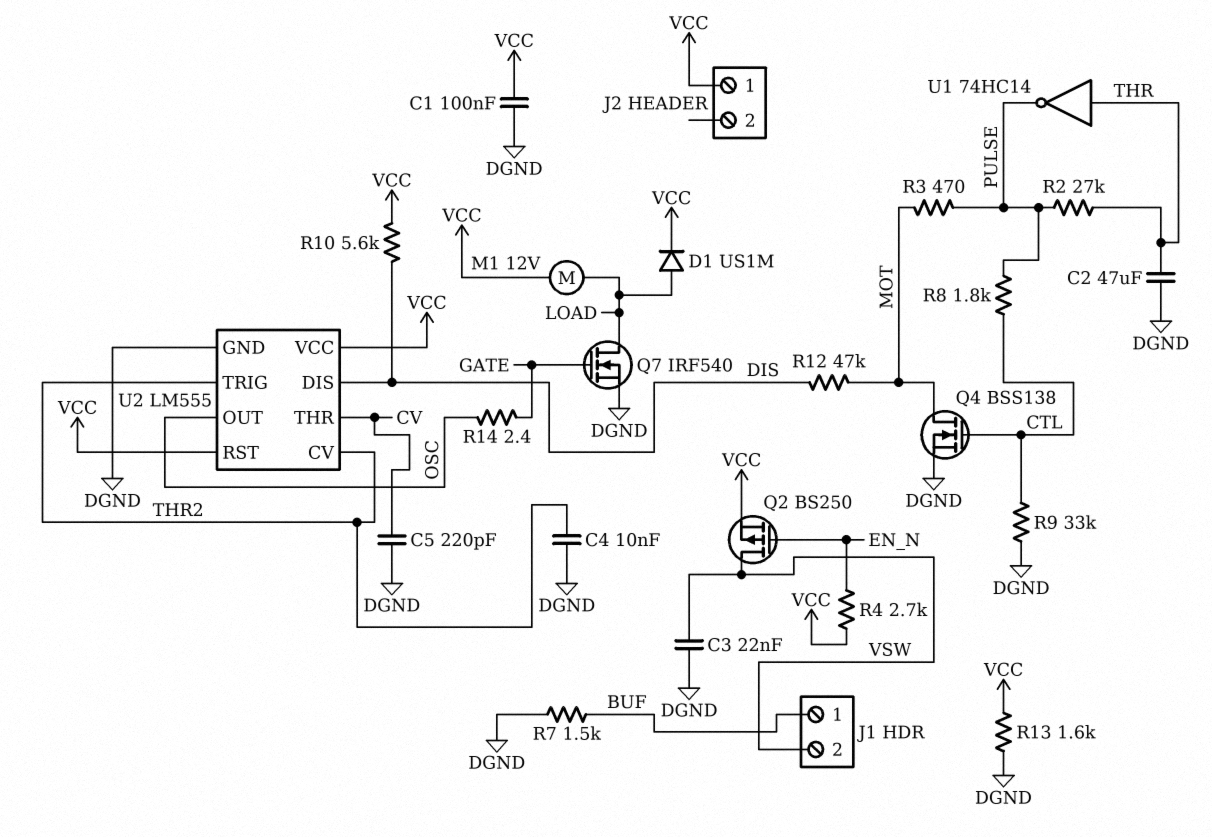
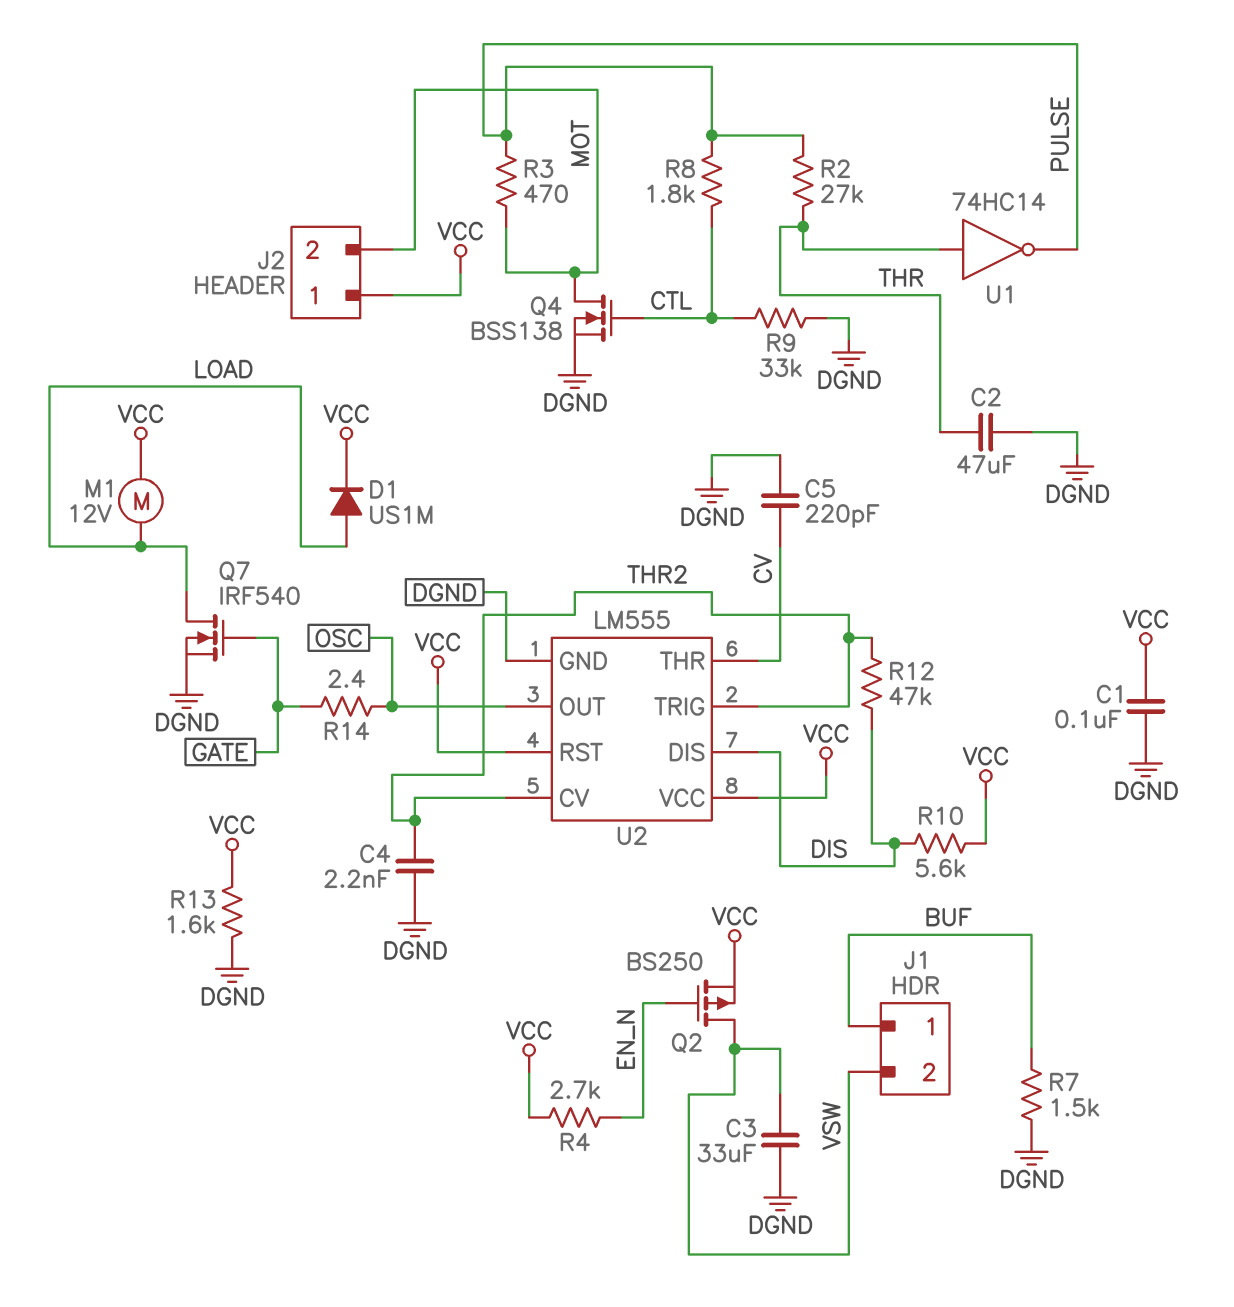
C3: 22nF (DGND, VSW) -> 33uF (DGND, VSW)
C4: 10nF (DGND, THR2) -> 2.2nF (DGND, THR2)
J2 pin 2: none -> MOT
R12: 47k (DIS, MOT) -> 47k (DIS, THR2)

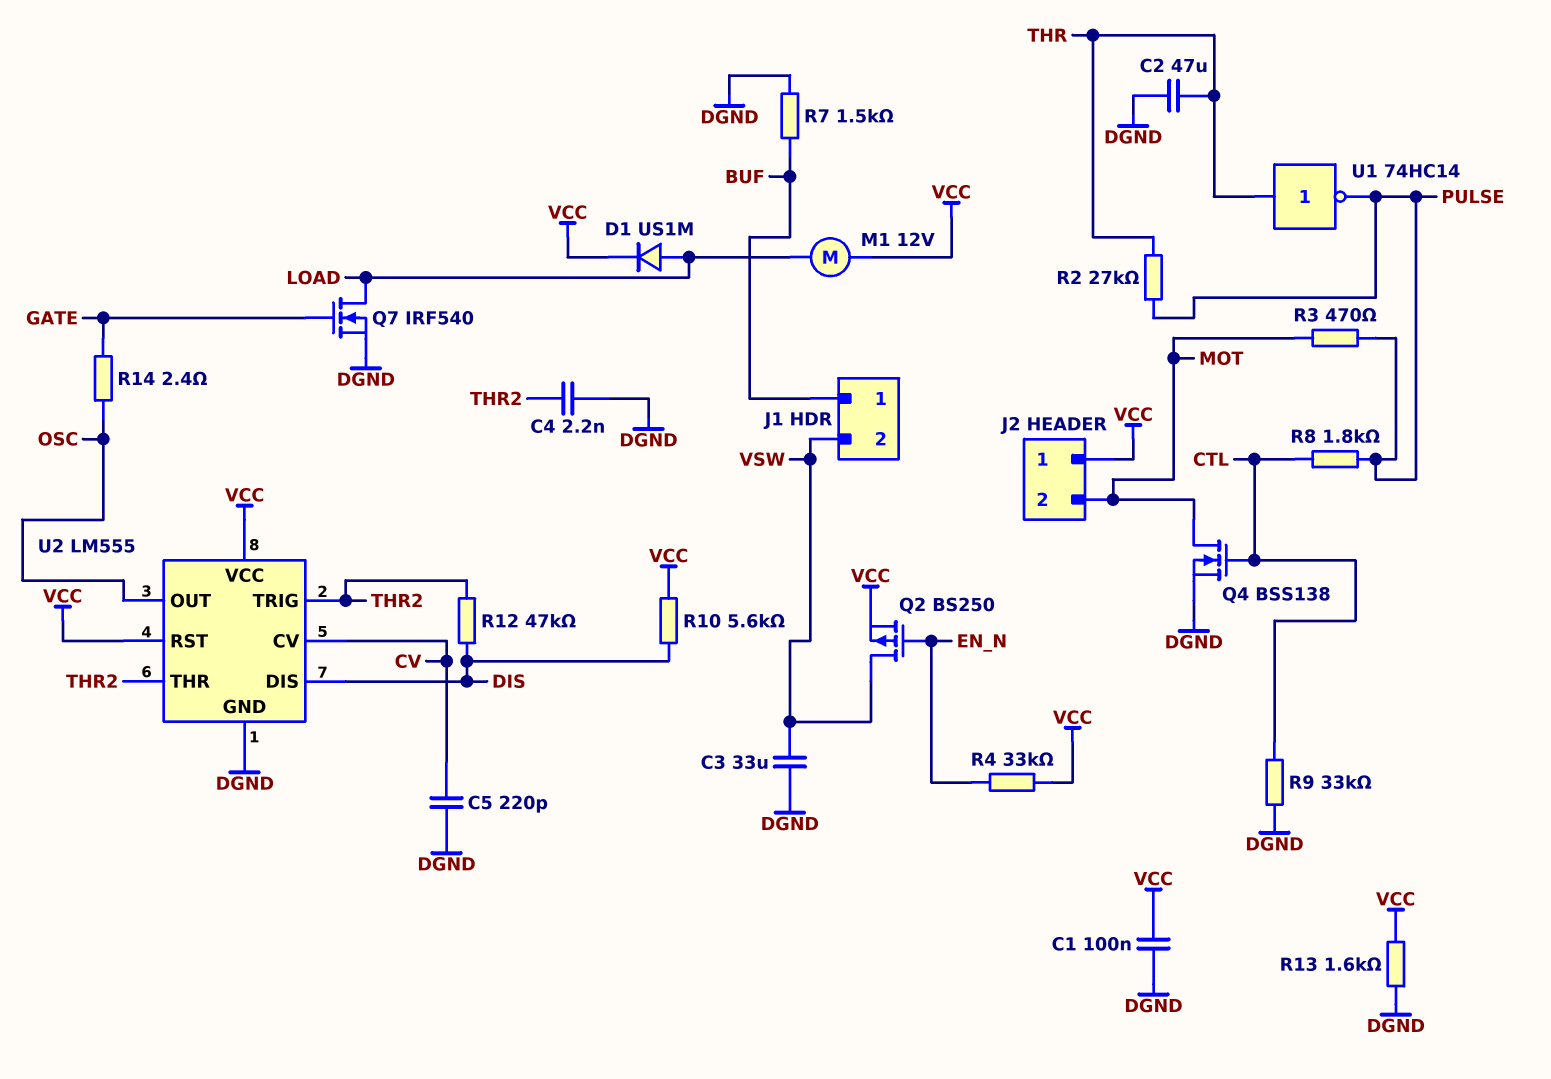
R4: 2.7k (EN_N, VCC) -> 33k (EN_N, VCC)
U2 pin CV: THR2 -> CV
U2 pin THR: CV -> THR2

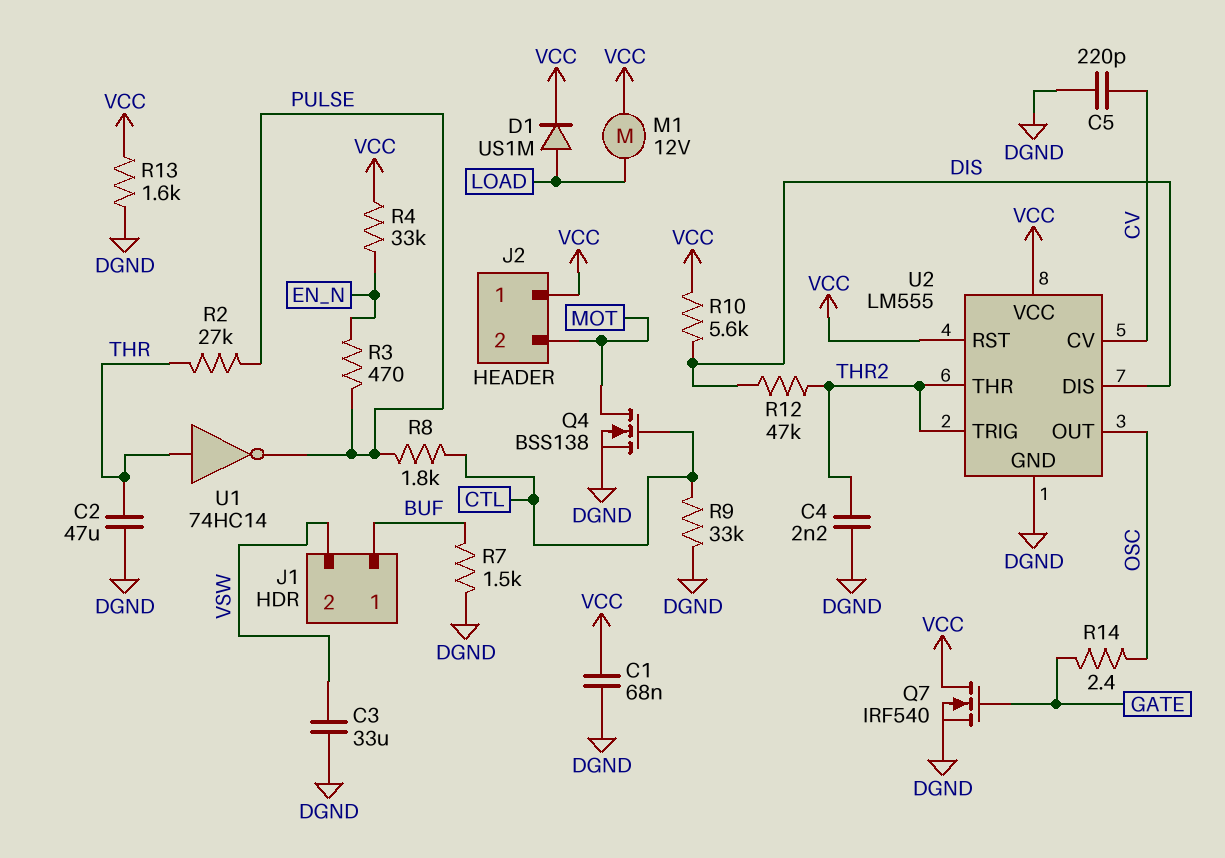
C1: 100nF (DGND, VCC) -> 68nF (DGND, VCC)
Q2: PMOS BS250 (G EN_N, D VSW, S VCC) -> none
Q7: NMOS IRF540 (G GATE, D LOAD, S DGND) -> NMOS IRF540 (G GATE, D VCC, S DGND)
R3: 470 (MOT, PULSE) -> 470 (EN_N, PULSE)

